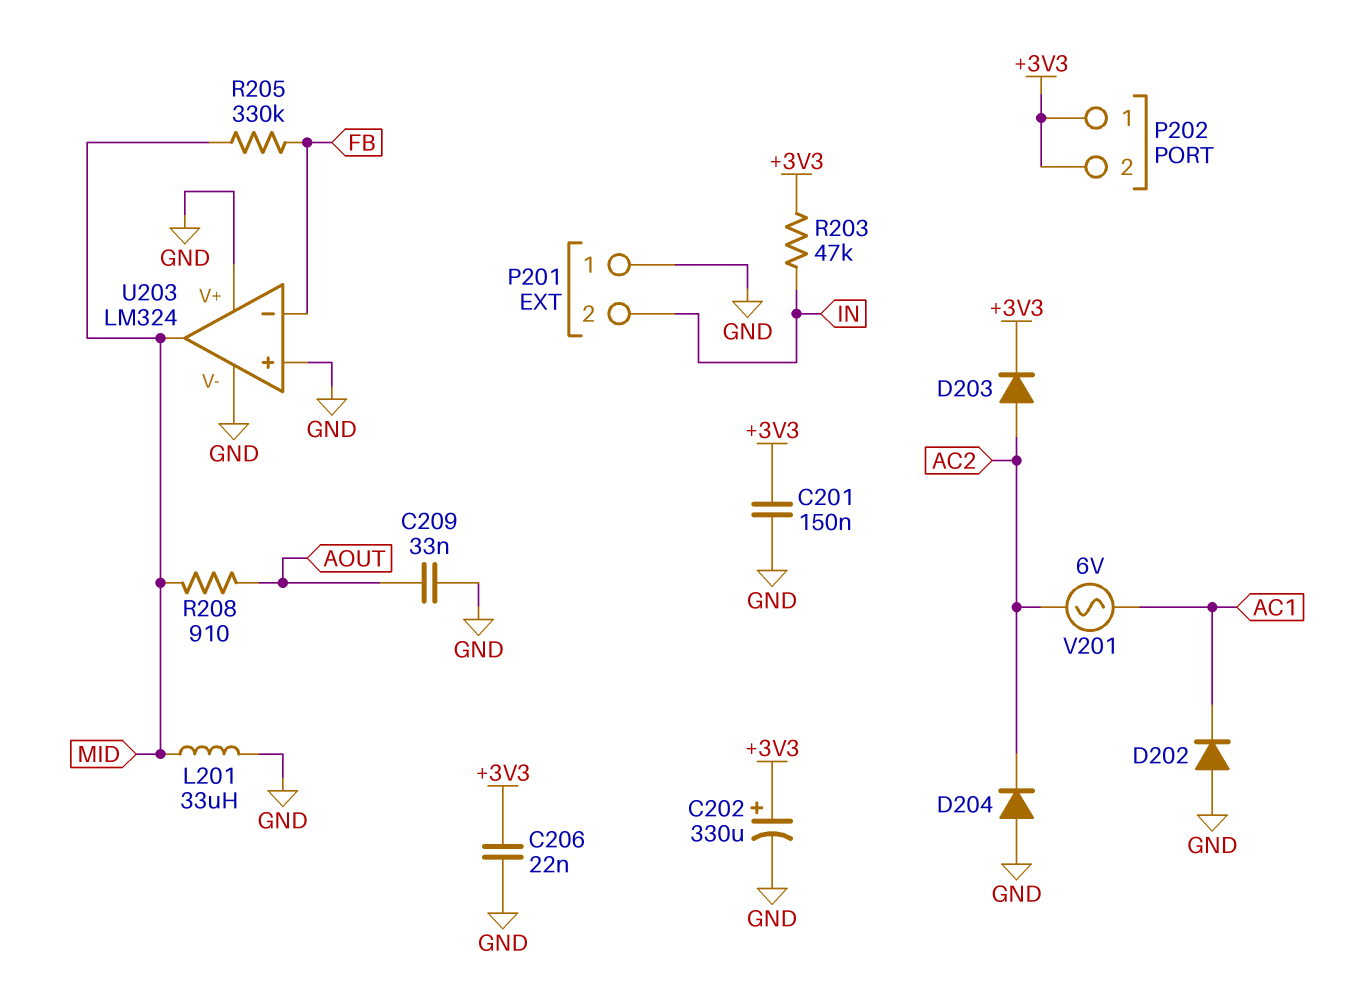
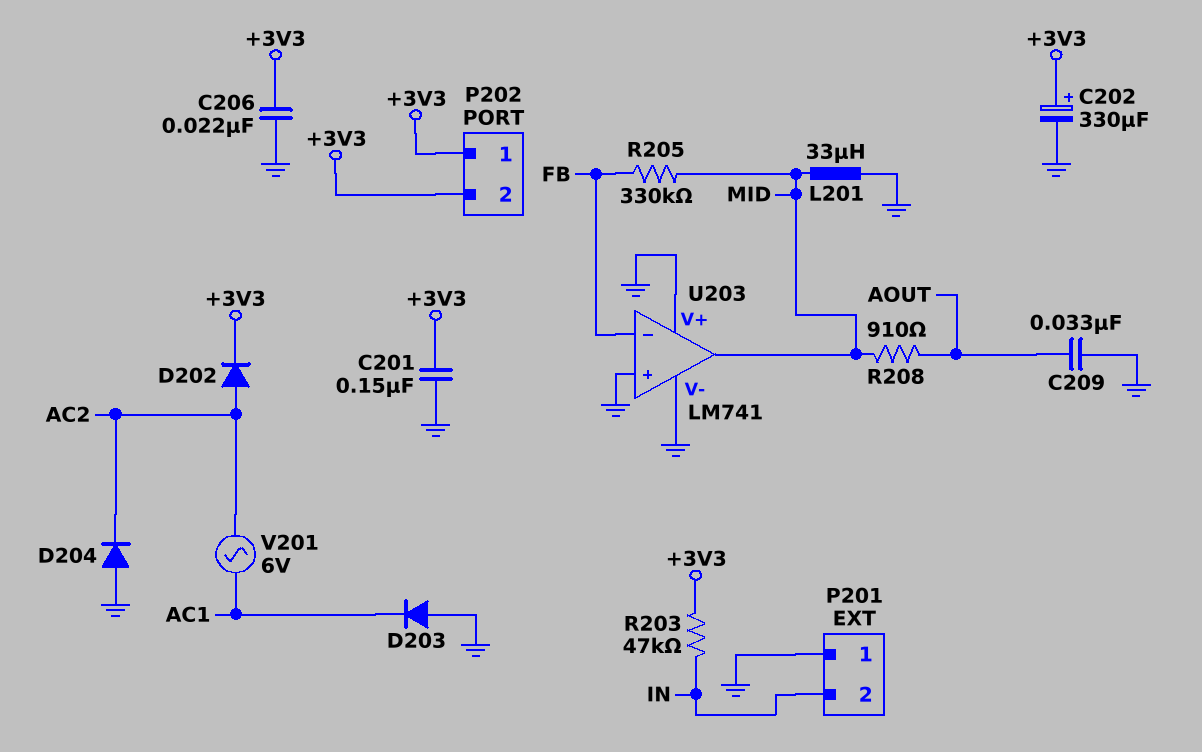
D202: diode (A GND, K AC1) -> diode (A AC2, K +3V3)
D203: diode (A AC2, K +3V3) -> diode (A GND, K AC1)
U203: LM324 -> LM741

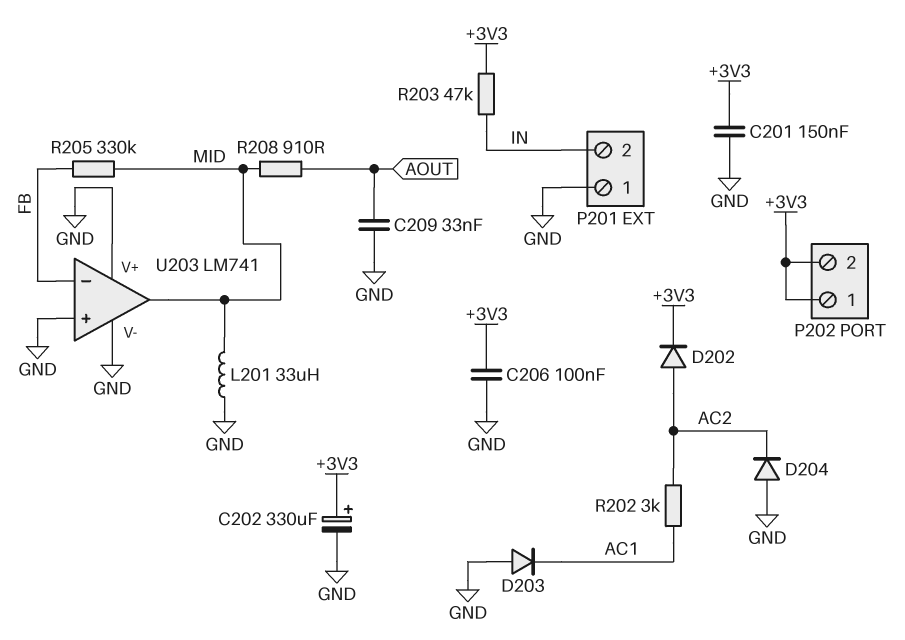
C206: 22nF (+3V3, GND) -> 100nF (+3V3, GND)
R202: none -> 3k (AC1, AC2)
V201: AC 6V (AC1, AC2) -> none

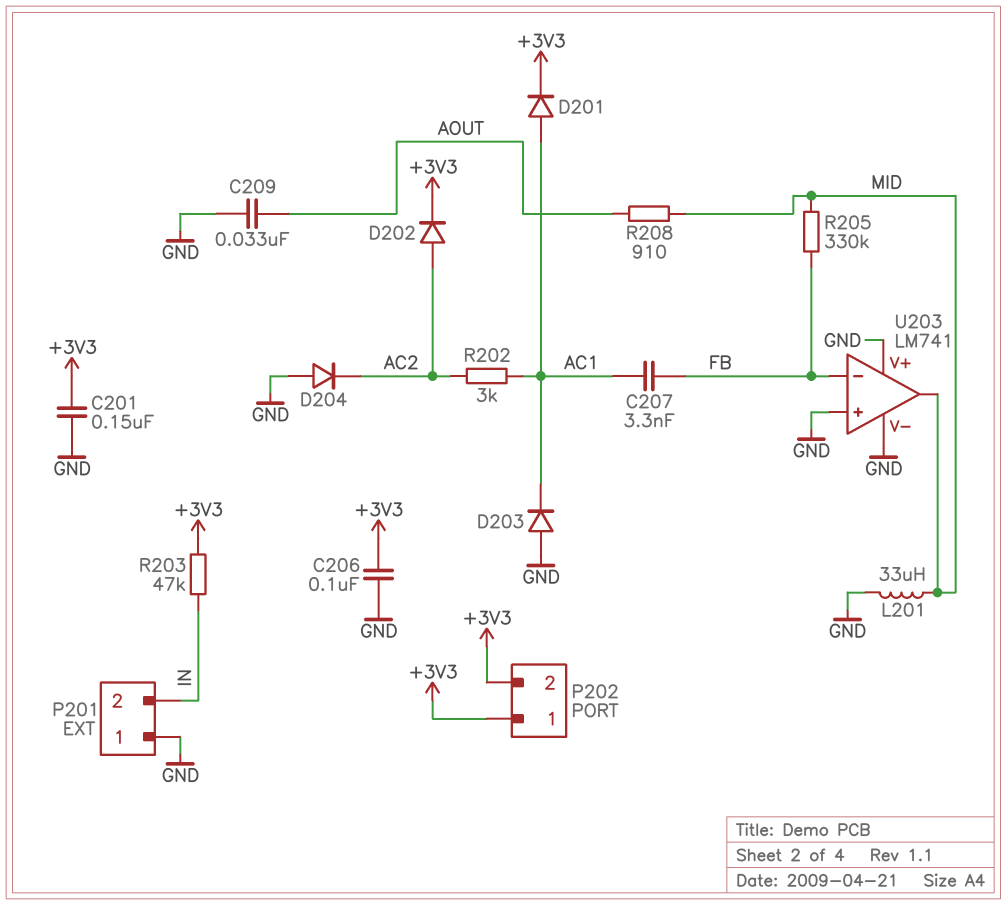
C202: 330uF (plus +3V3, minus GND) -> none
C207: none -> 3.3nF (AC1, FB)
D201: none -> diode (A AC1, K +3V3)

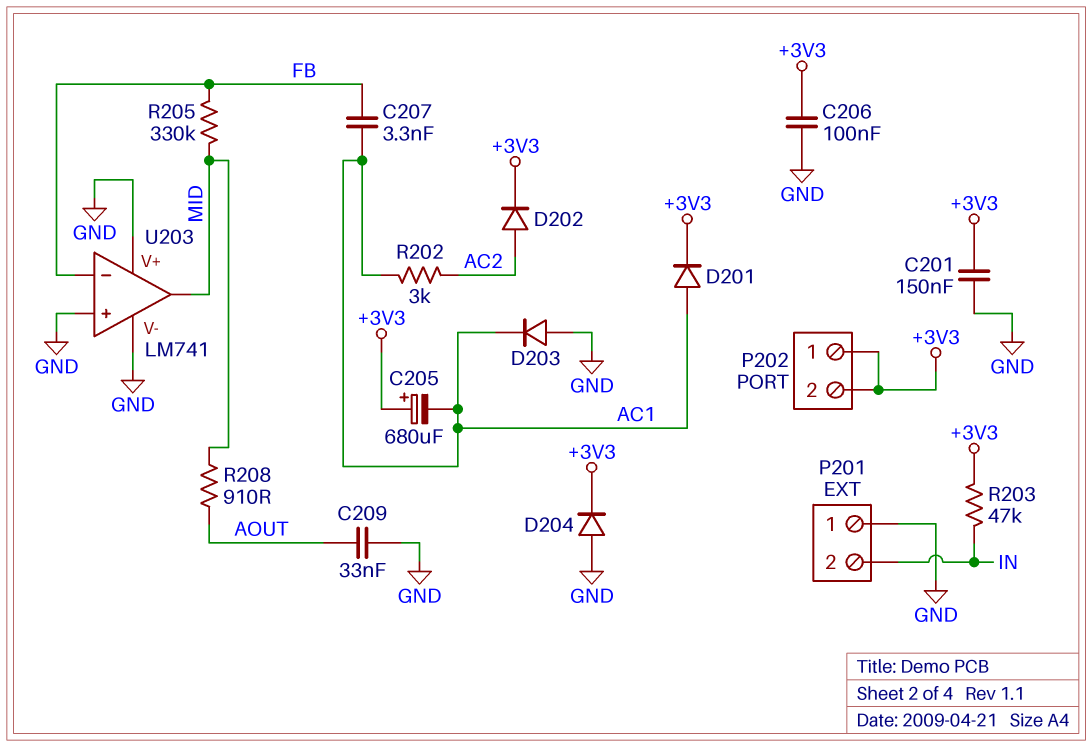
C205: none -> 680uF (plus +3V3, minus AC1)
D204: diode (A GND, K AC2) -> diode (A GND, K +3V3)
L201: 33uH (GND, MID) -> none

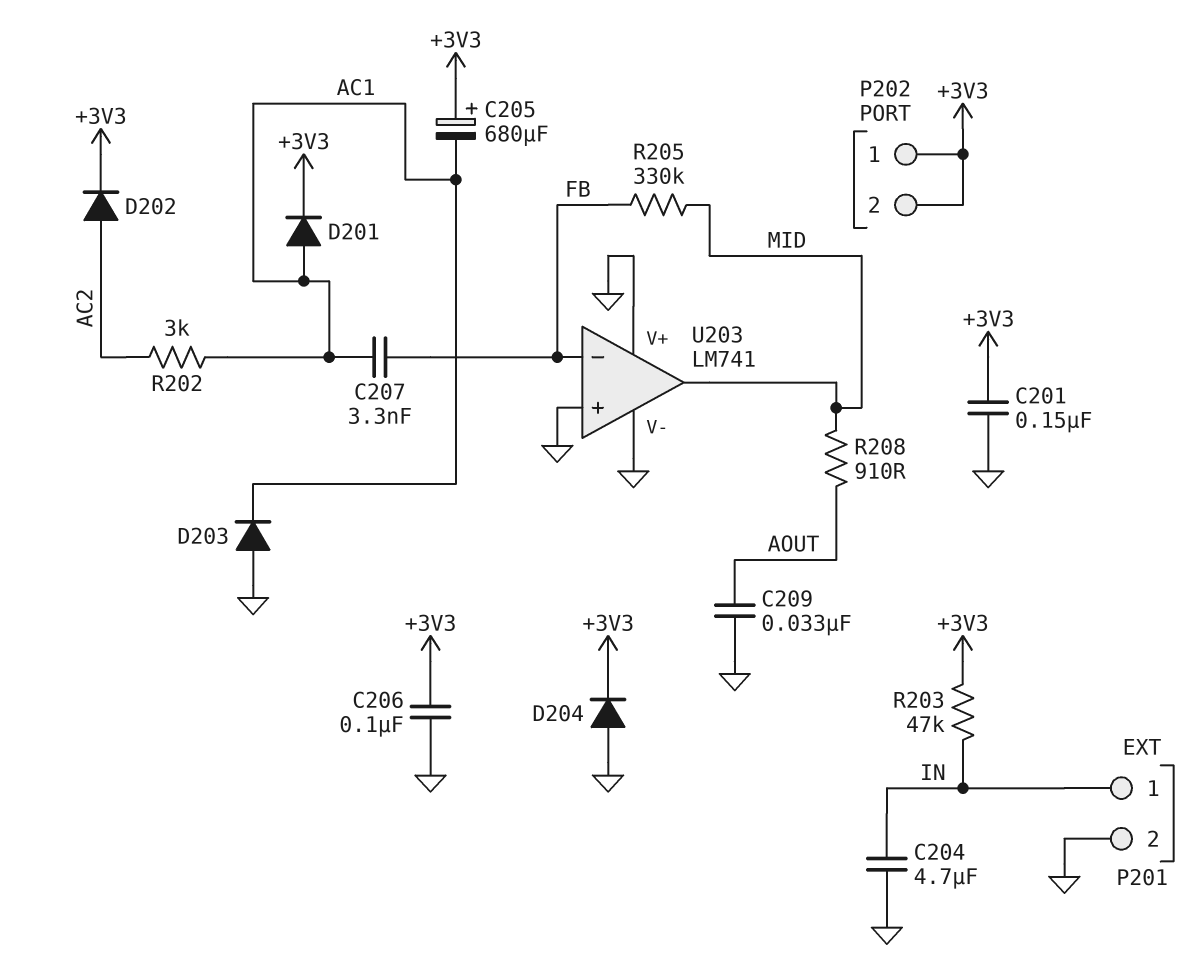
C204: none -> 4.7uF (GND, IN)
P201 pin 1: GND -> IN
P201 pin 2: IN -> GND

